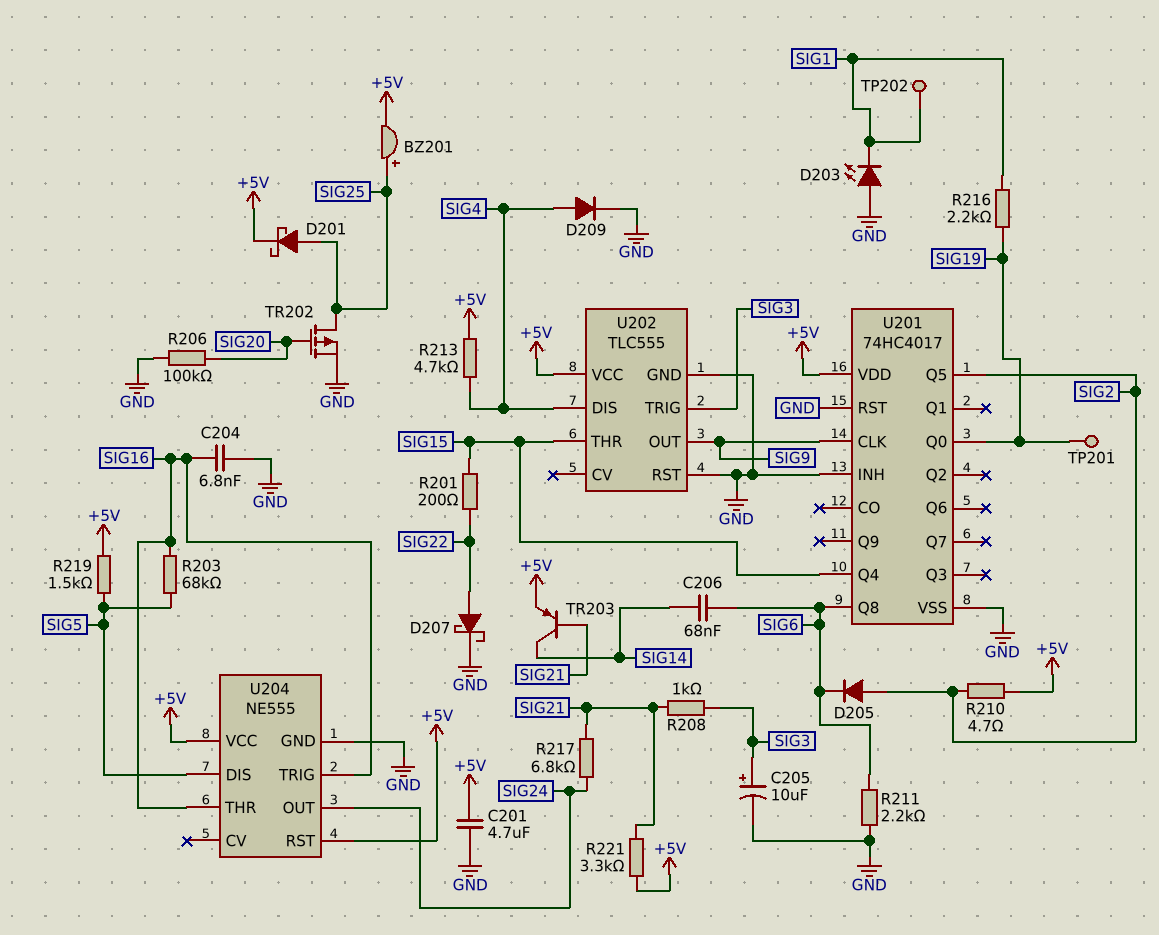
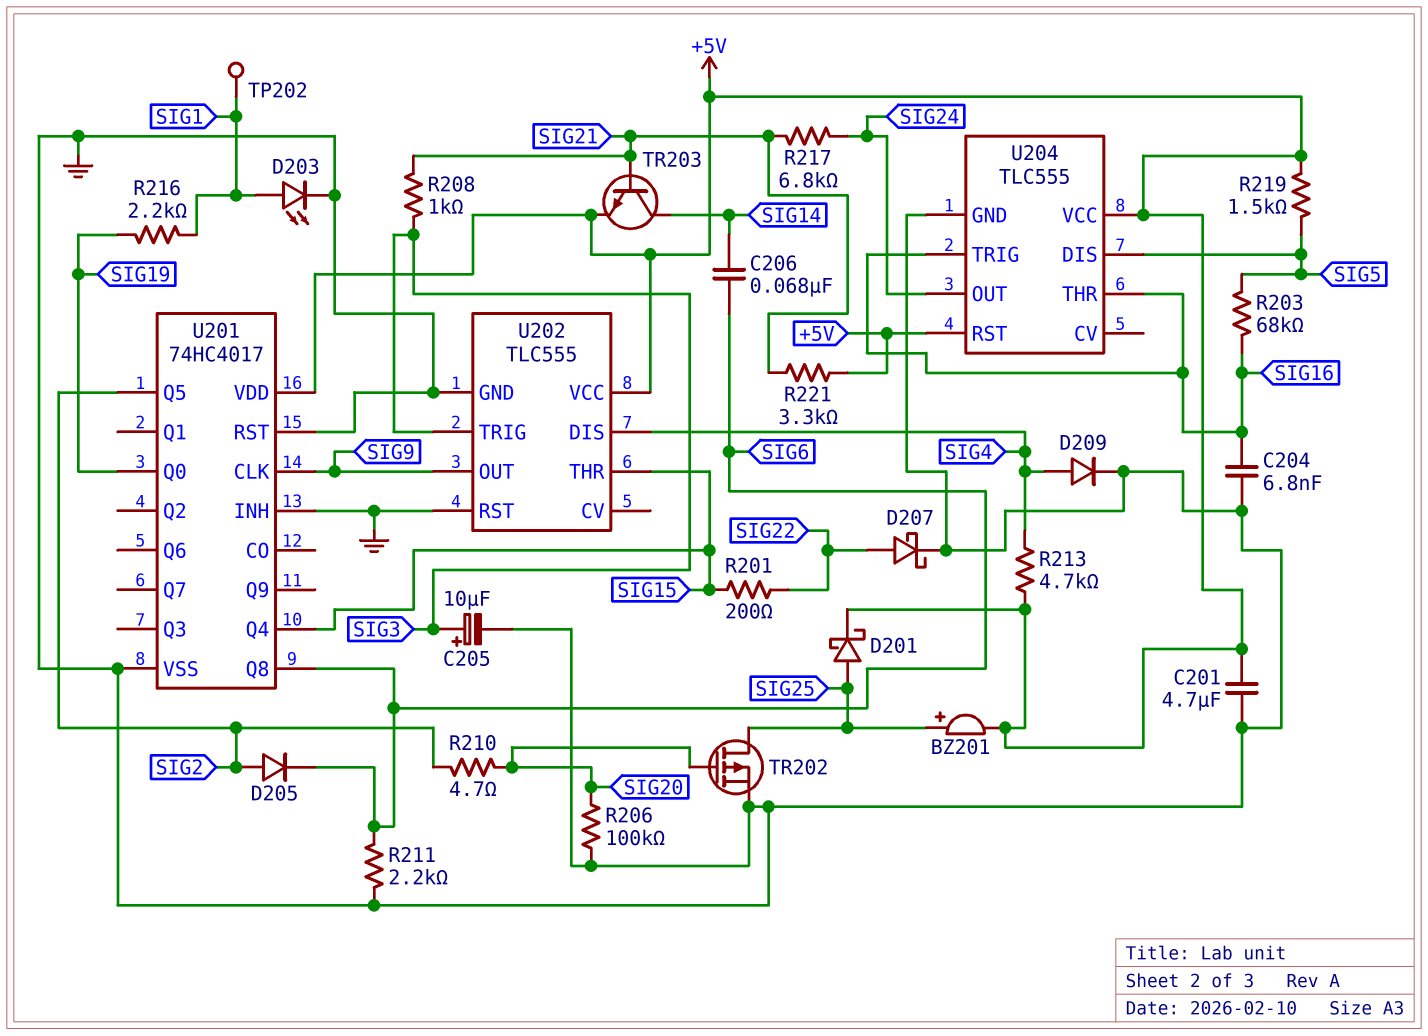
D203: LED (A GND, K SIG1) -> LED (A SIG1, K GND)
R210: 4.7 (+5V, SIG2) -> 4.7 (SIG2, SIG20)
TP201: test point (SIG19) -> none
TR203: PNP (B SIG21, C SIG14, E +5V) -> NPN (B SIG21, C SIG14, E +5V)
U204: NE555 -> TLC555

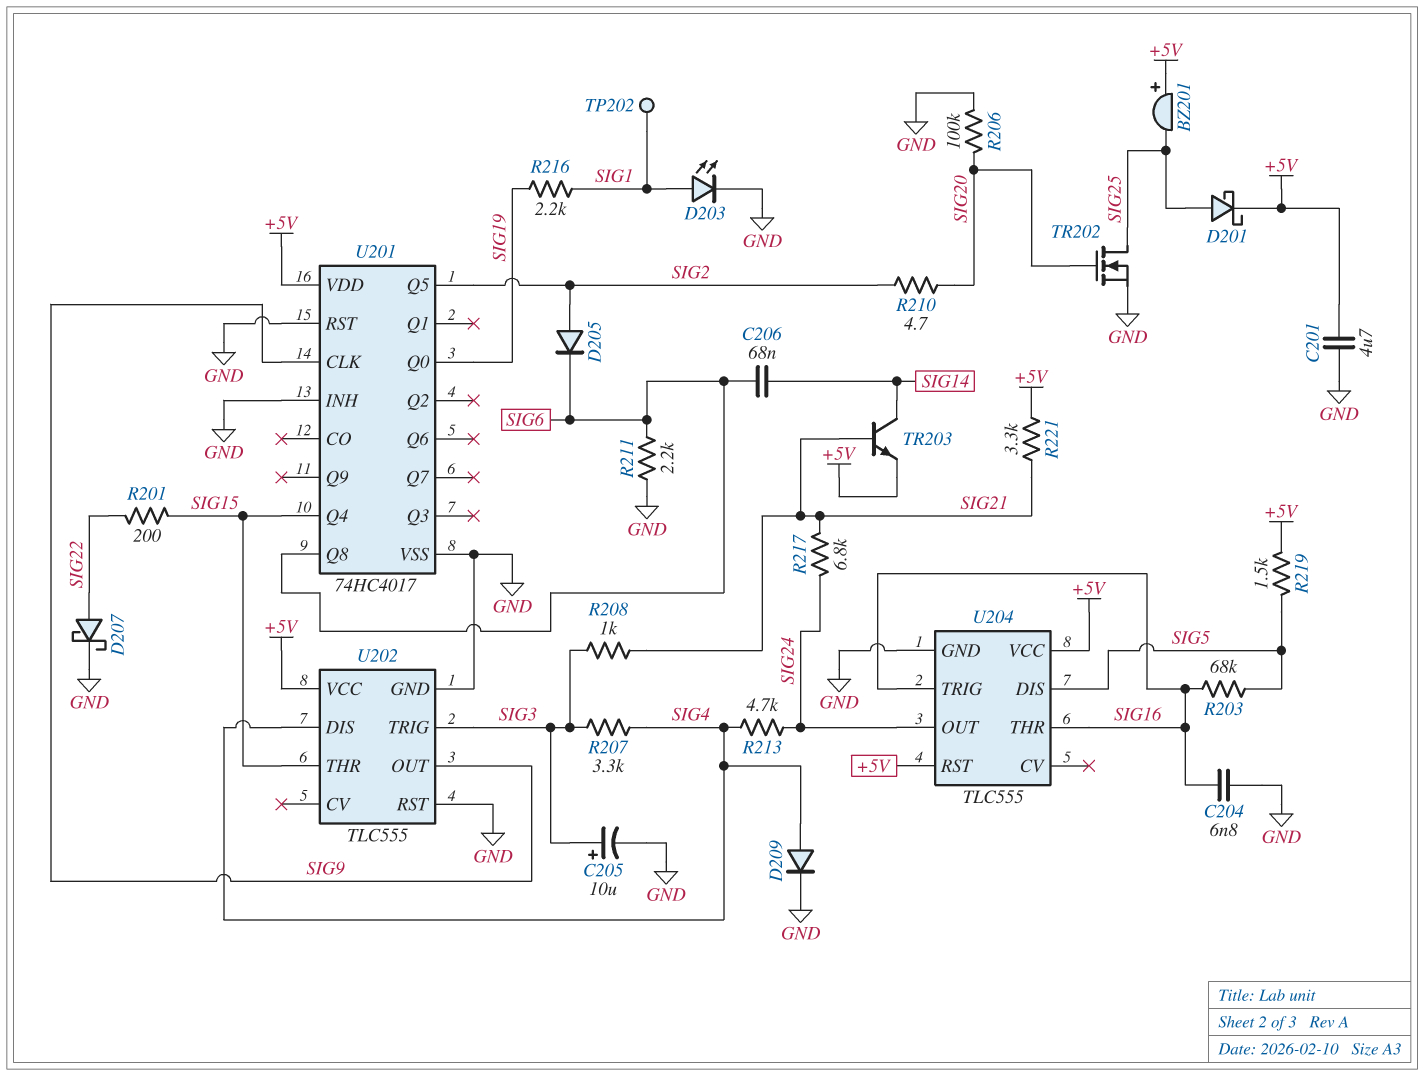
BZ201: buzzer (plus SIG25, minus +5V) -> buzzer (plus +5V, minus SIG25)
R207: none -> 3.3k (SIG3, SIG4)
R213: 4.7k (+5V, SIG4) -> 4.7k (SIG4, SIG24)
TR202: PMOS (G SIG20, D SIG25, S GND) -> NMOS (G SIG20, D SIG25, S GND)

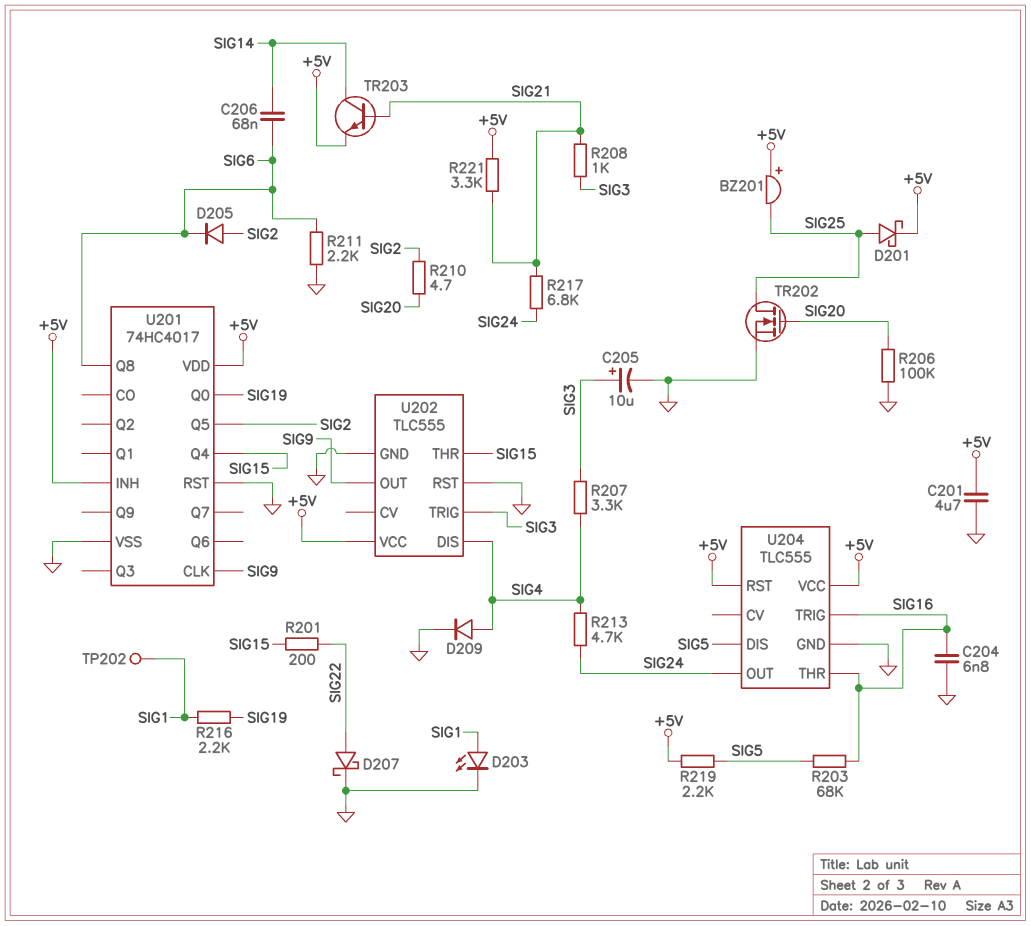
R219: 1.5k (+5V, SIG5) -> 2.2k (+5V, SIG5)
U201 pin INH: GND -> +5V

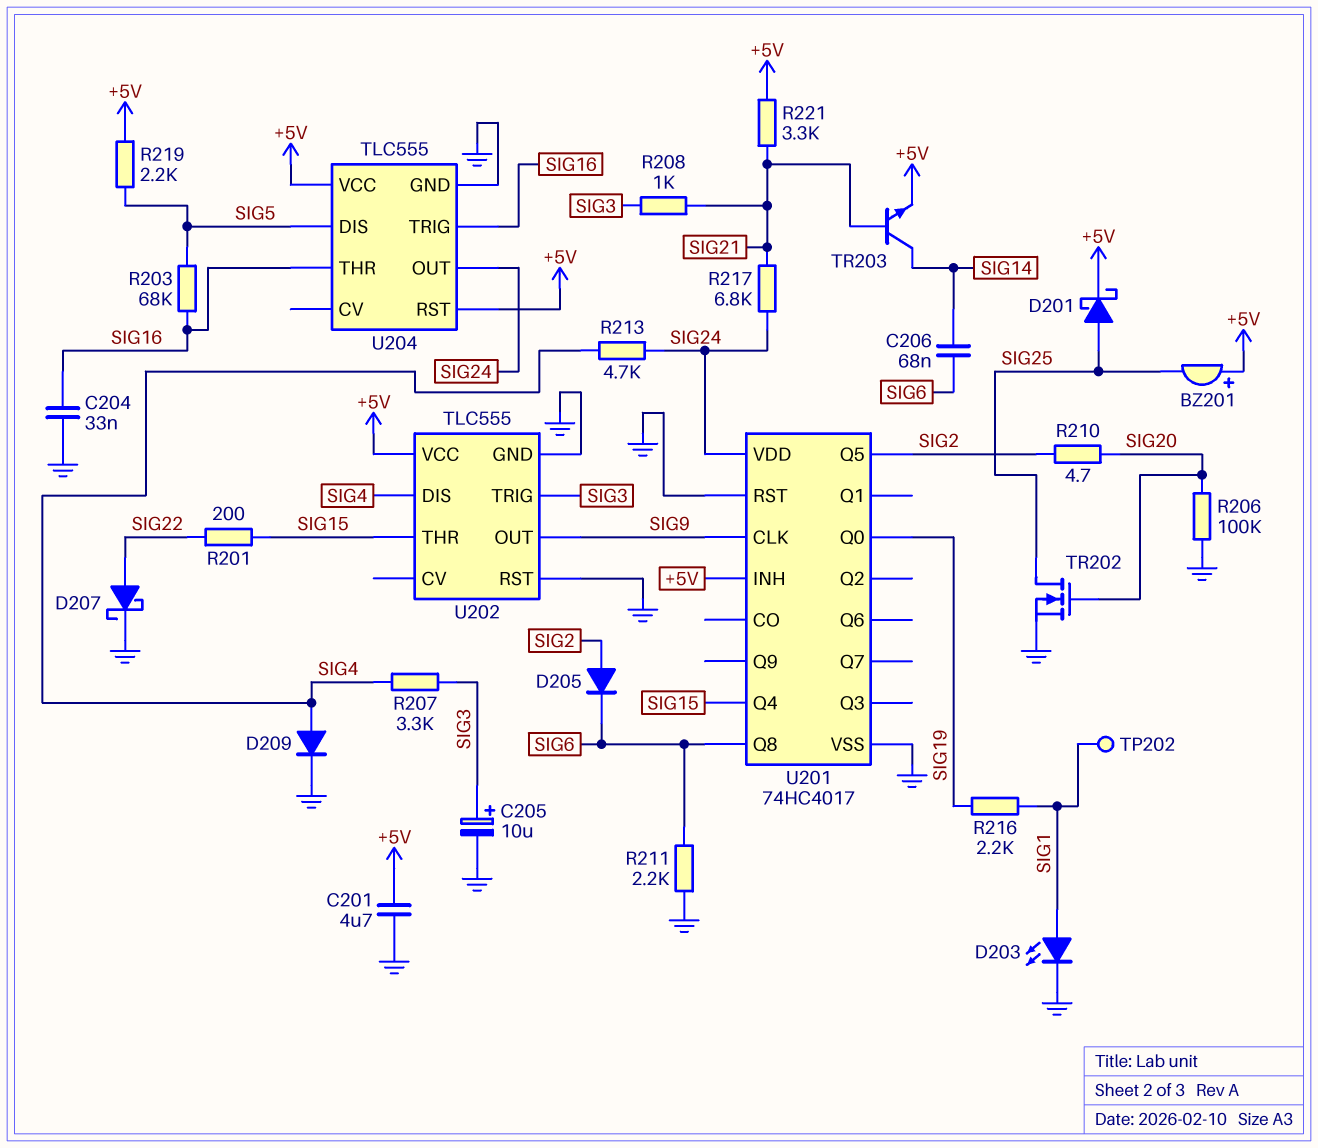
C204: 6.8nF (GND, SIG16) -> 33nF (GND, SIG16)
U201 pin VDD: +5V -> SIG24

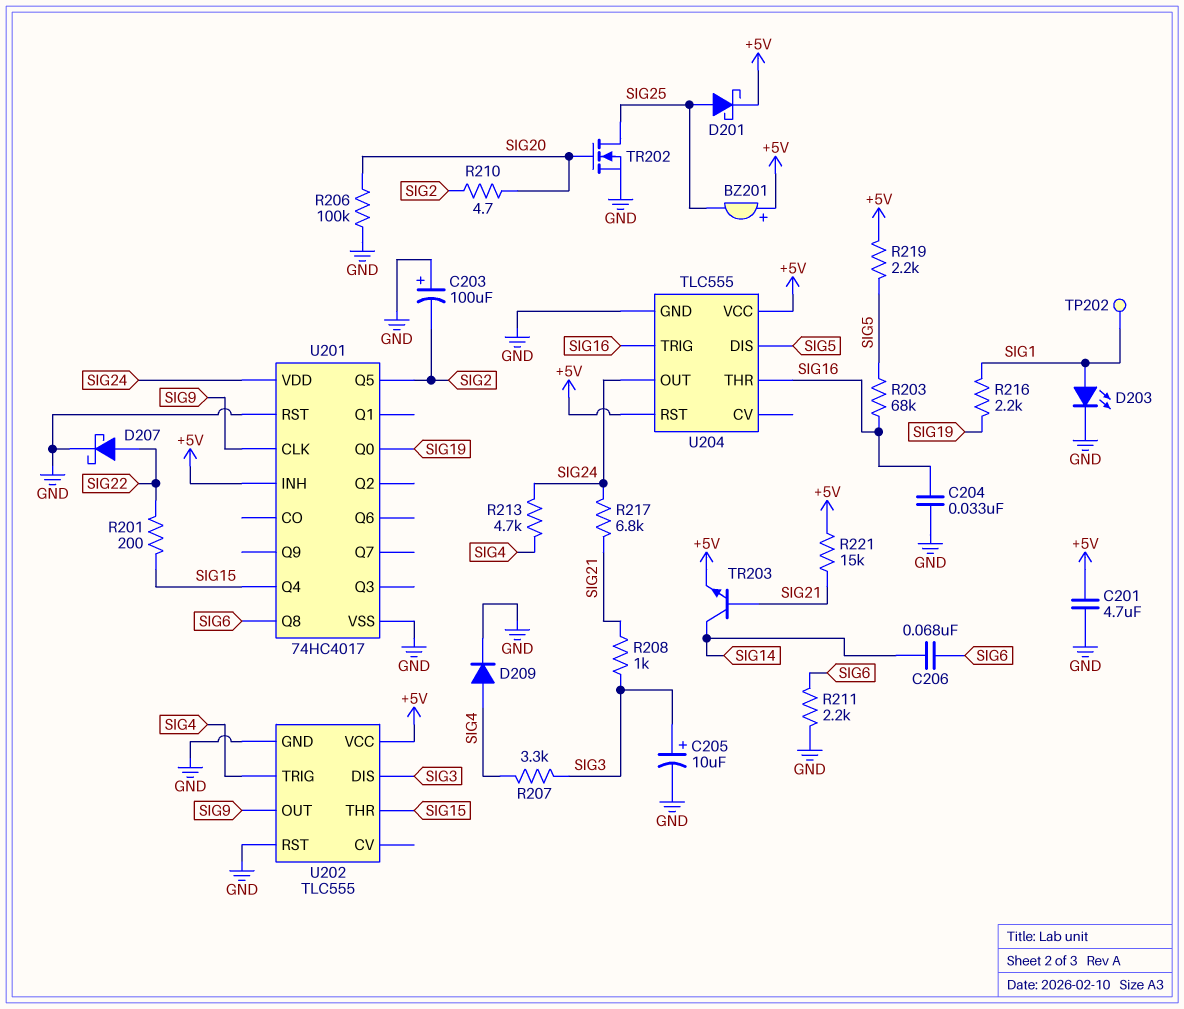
C203: none -> 100uF (plus GND, minus SIG2)
D205: diode (A SIG2, K SIG6) -> none
R221: 3.3k (+5V, SIG21) -> 15k (+5V, SIG21)
U202 pin DIS: SIG4 -> SIG3
U202 pin TRIG: SIG3 -> SIG4

